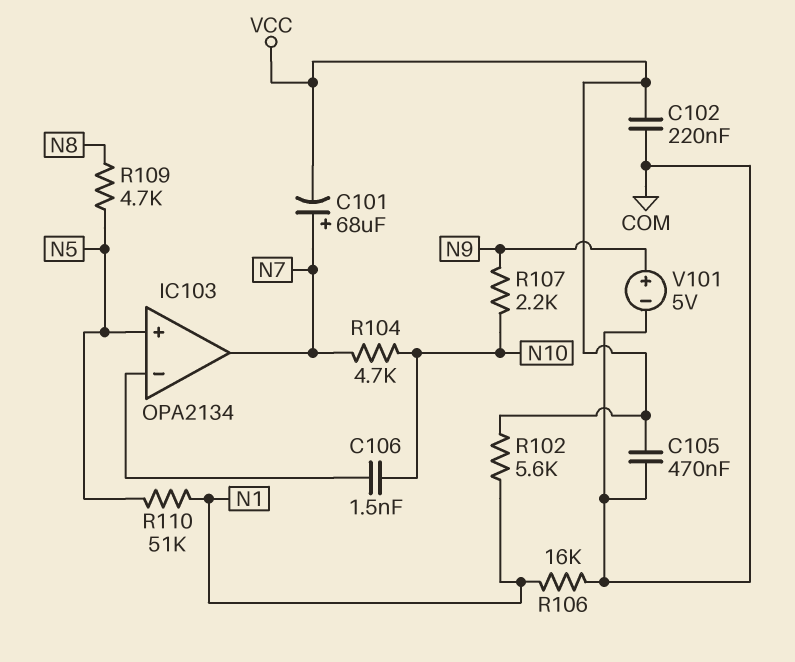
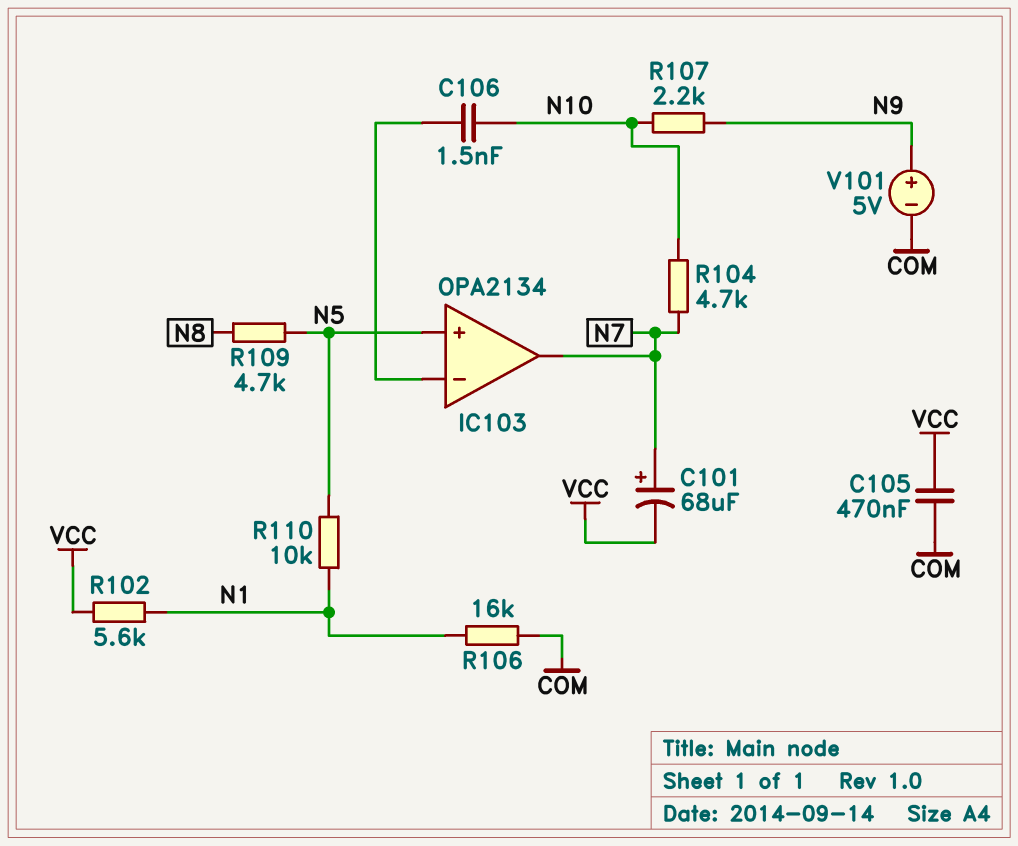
C102: 220nF (COM, VCC) -> none
R110: 51k (N1, N5) -> 10k (N1, N5)

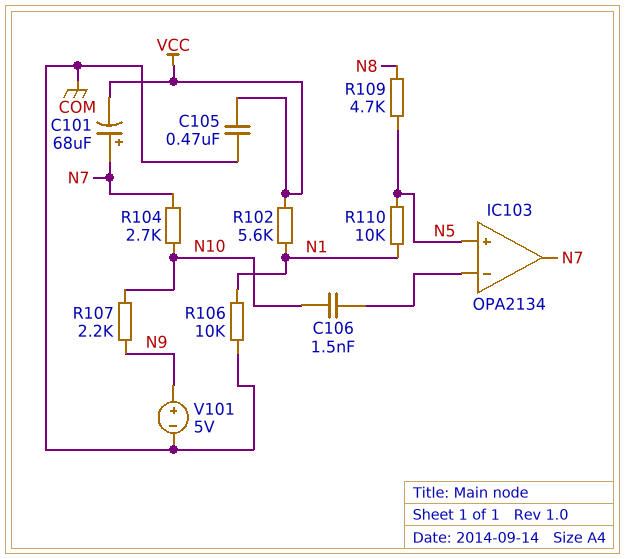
R104: 4.7k (N7, N10) -> 2.7k (N7, N10)
R106: 16k (COM, N1) -> 10k (COM, N1)

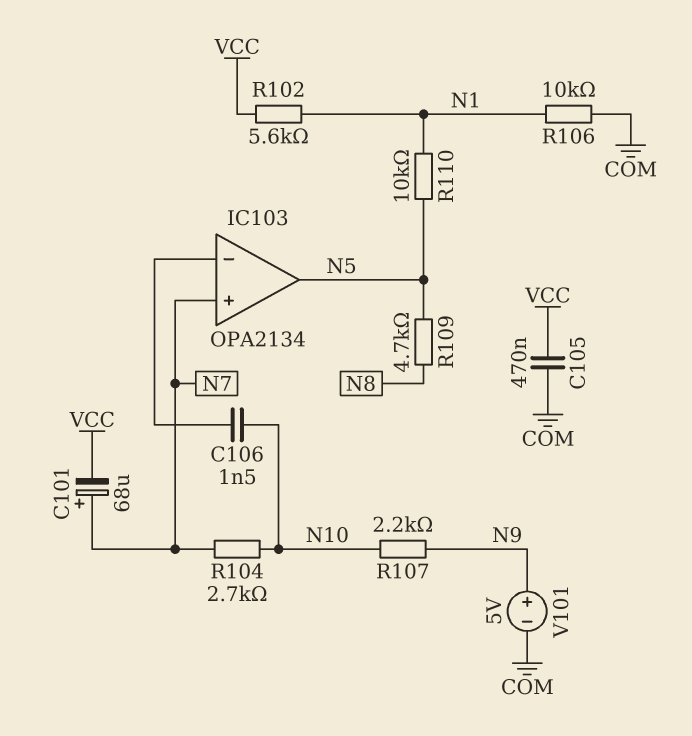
IC103 pin in+: N5 -> N7
IC103 pin out: N7 -> N5

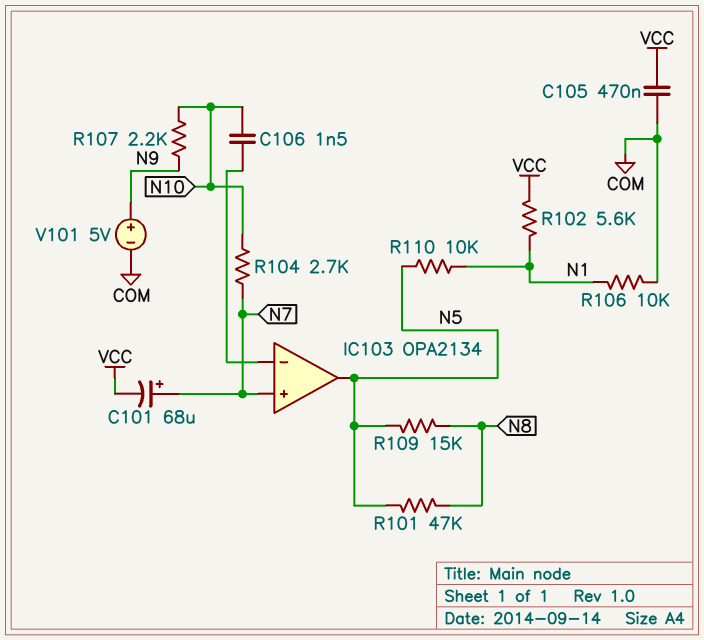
R101: none -> 47k (N5, N8)
R109: 4.7k (N5, N8) -> 15k (N5, N8)

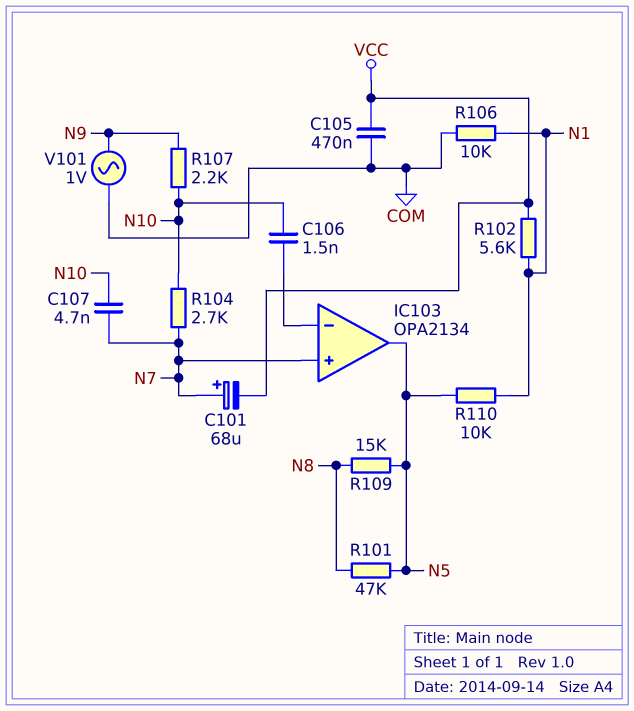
C107: none -> 4.7nF (N7, N10)
V101: 5V (plus N9, minus COM) -> AC 1V (COM, N9)

